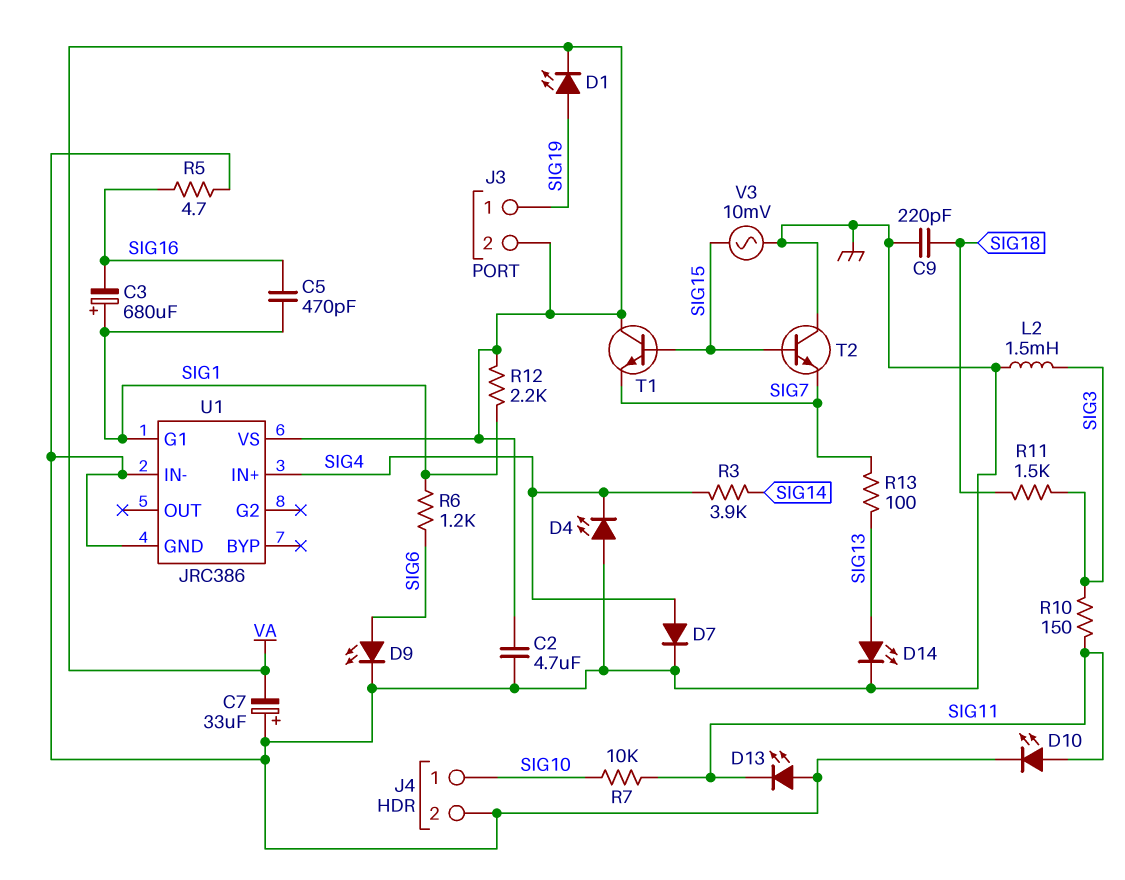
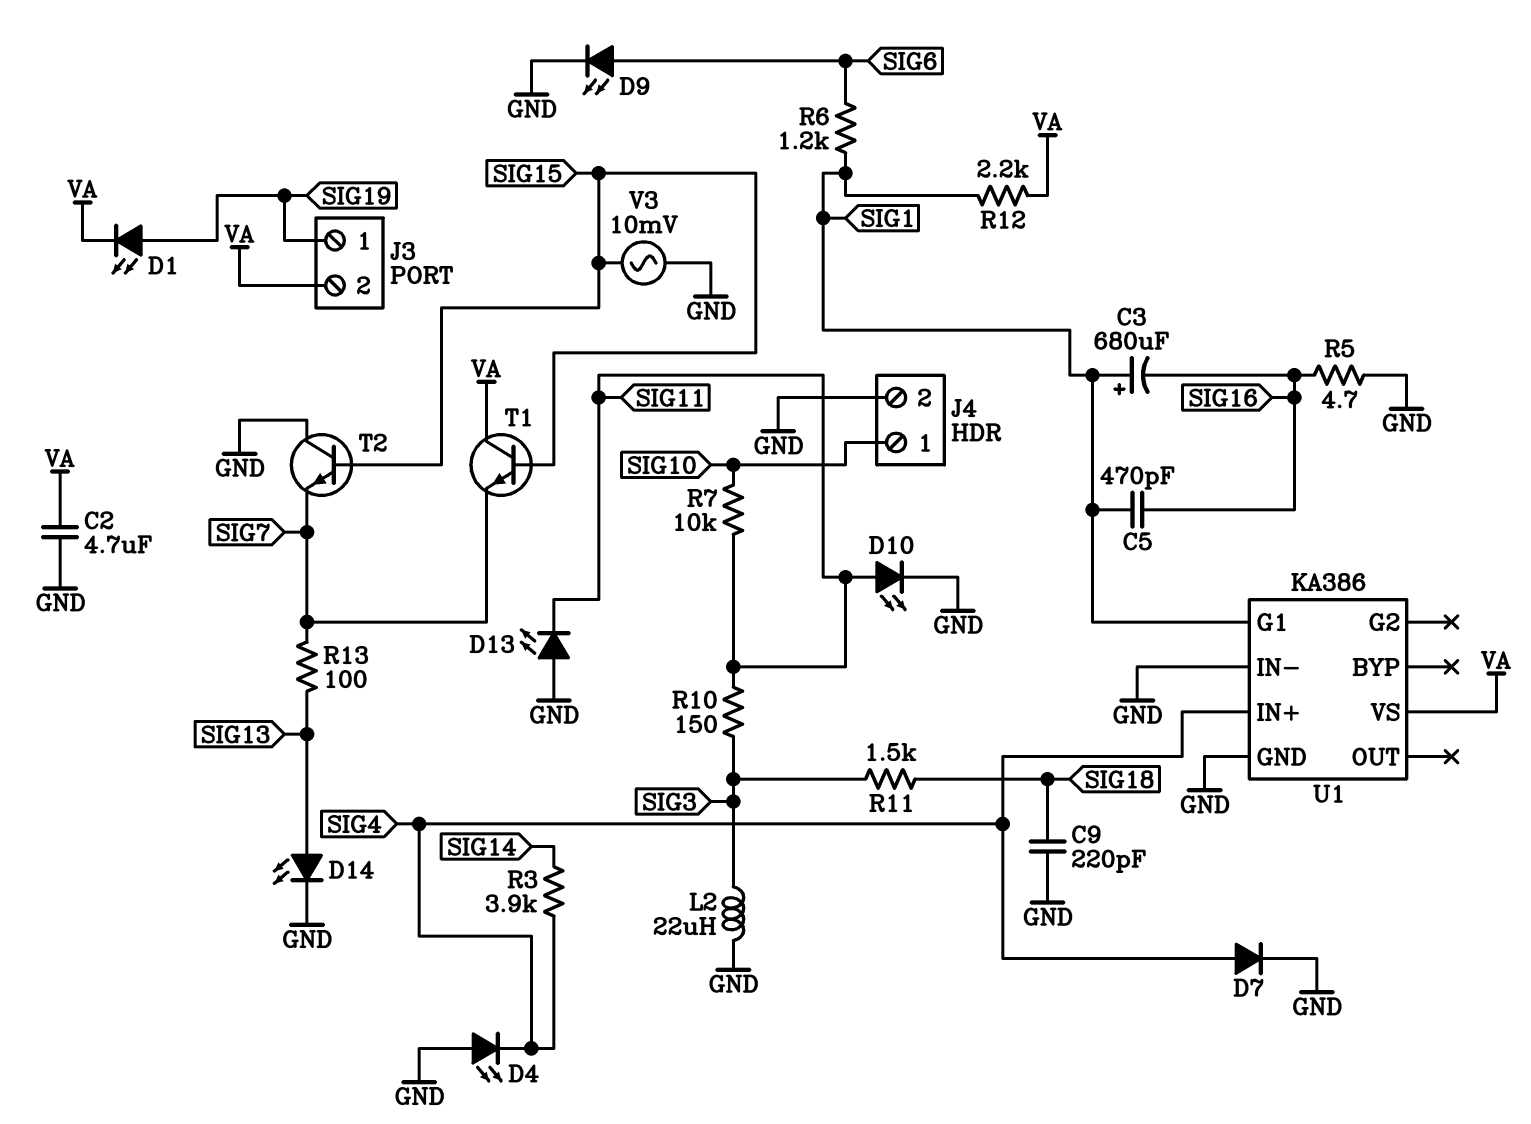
C7: 33uF (plus GND, minus VA) -> none
L2: 1.5mH (GND, SIG3) -> 22uH (GND, SIG3)
U1: JRC386 -> KA386

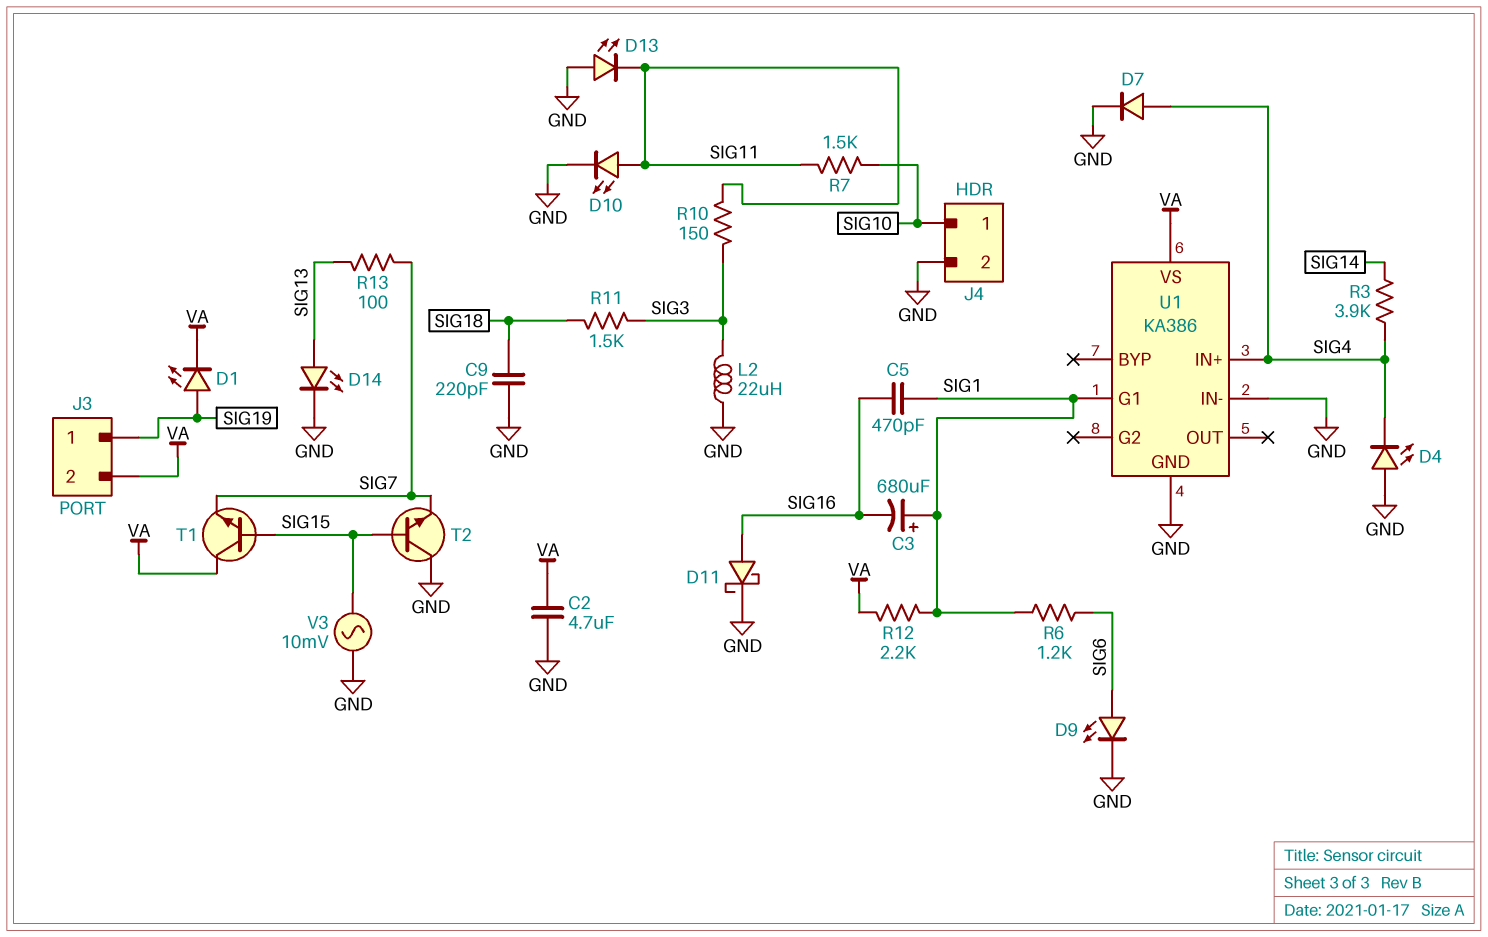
D11: none -> schottky (A SIG16, K GND)
R5: 4.7 (GND, SIG16) -> none
R7: 10k (SIG10, SIG11) -> 1.5k (SIG10, SIG11)

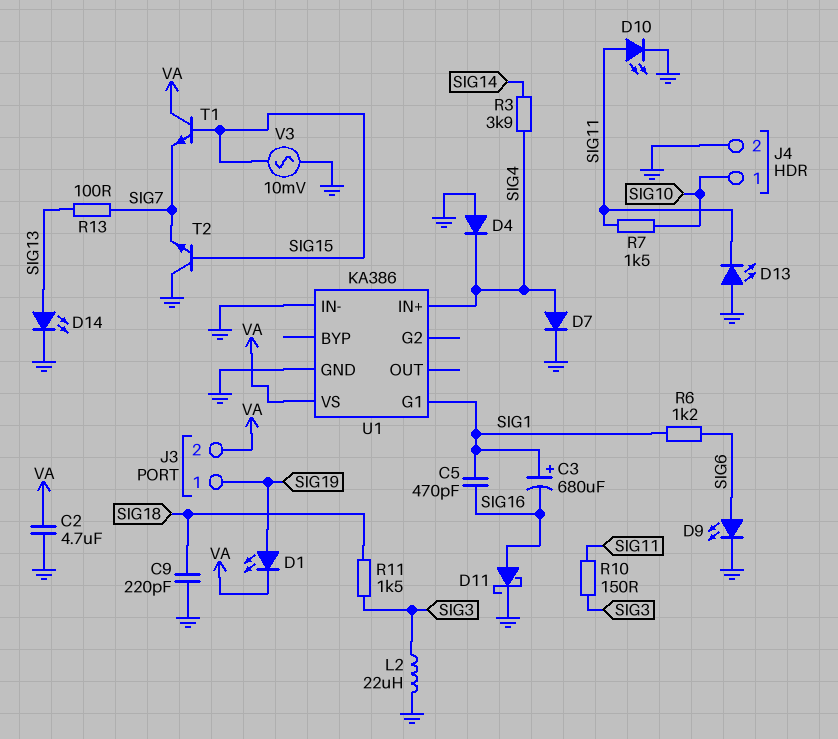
D4: LED (A GND, K SIG4) -> diode (A GND, K SIG4)
R12: 2.2k (SIG1, VA) -> none

